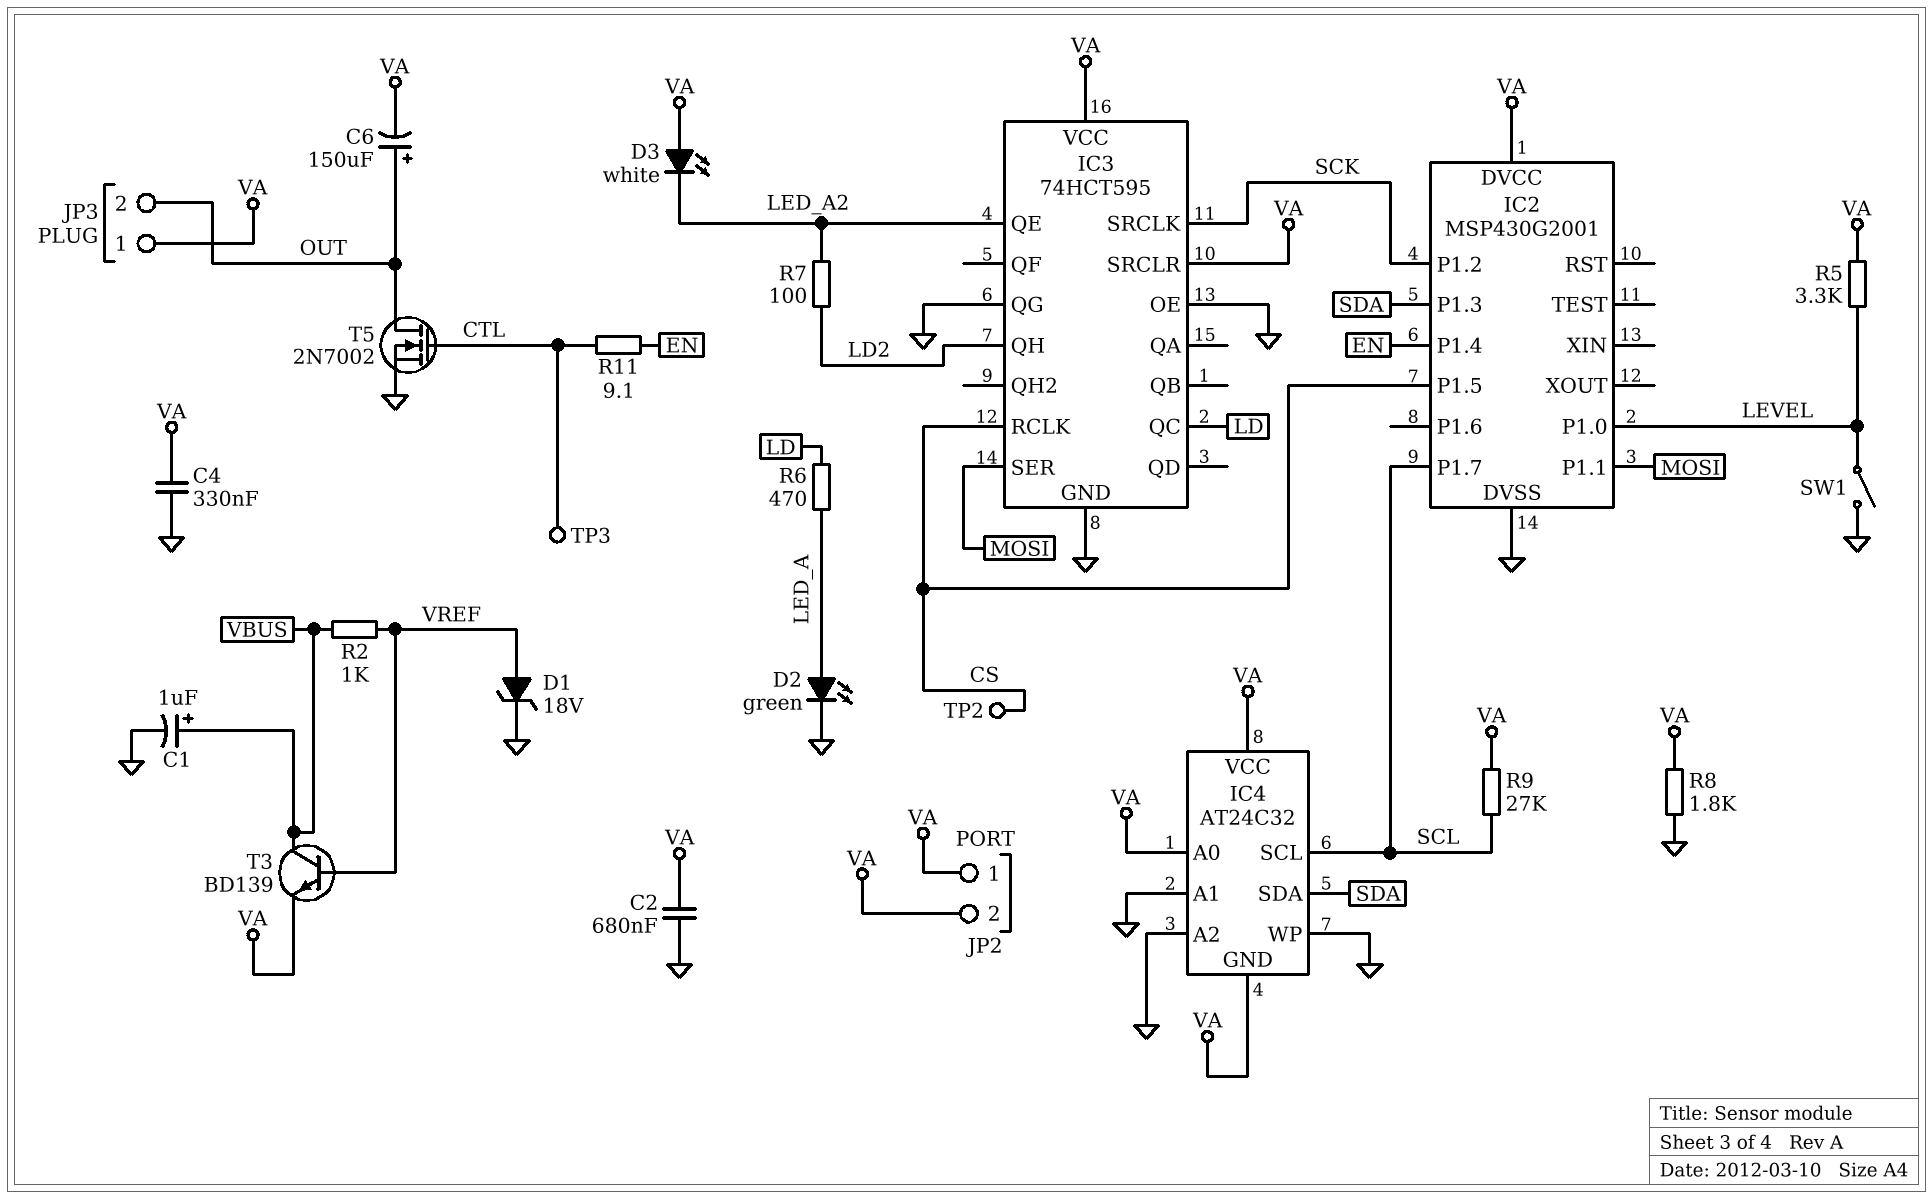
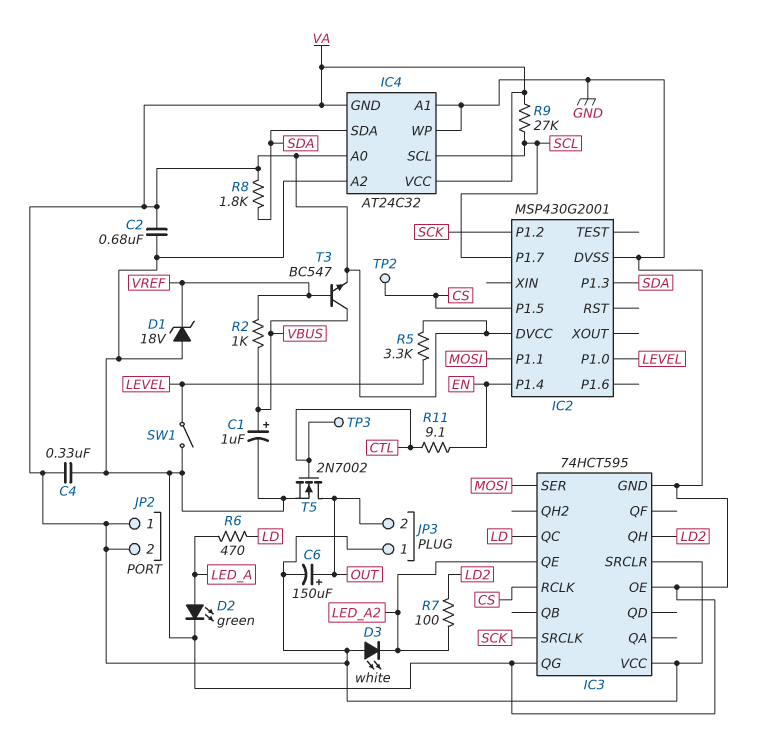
D1: zener 18V (A VREF, K GND) -> zener 18V (A GND, K VREF)
R8: 1.8k (GND, VA) -> 1.8k (SDA, VA)
T3: NPN BD139 (B VREF, C VBUS, E VA) -> NPN BC547 (B VREF, C VBUS, E VA)

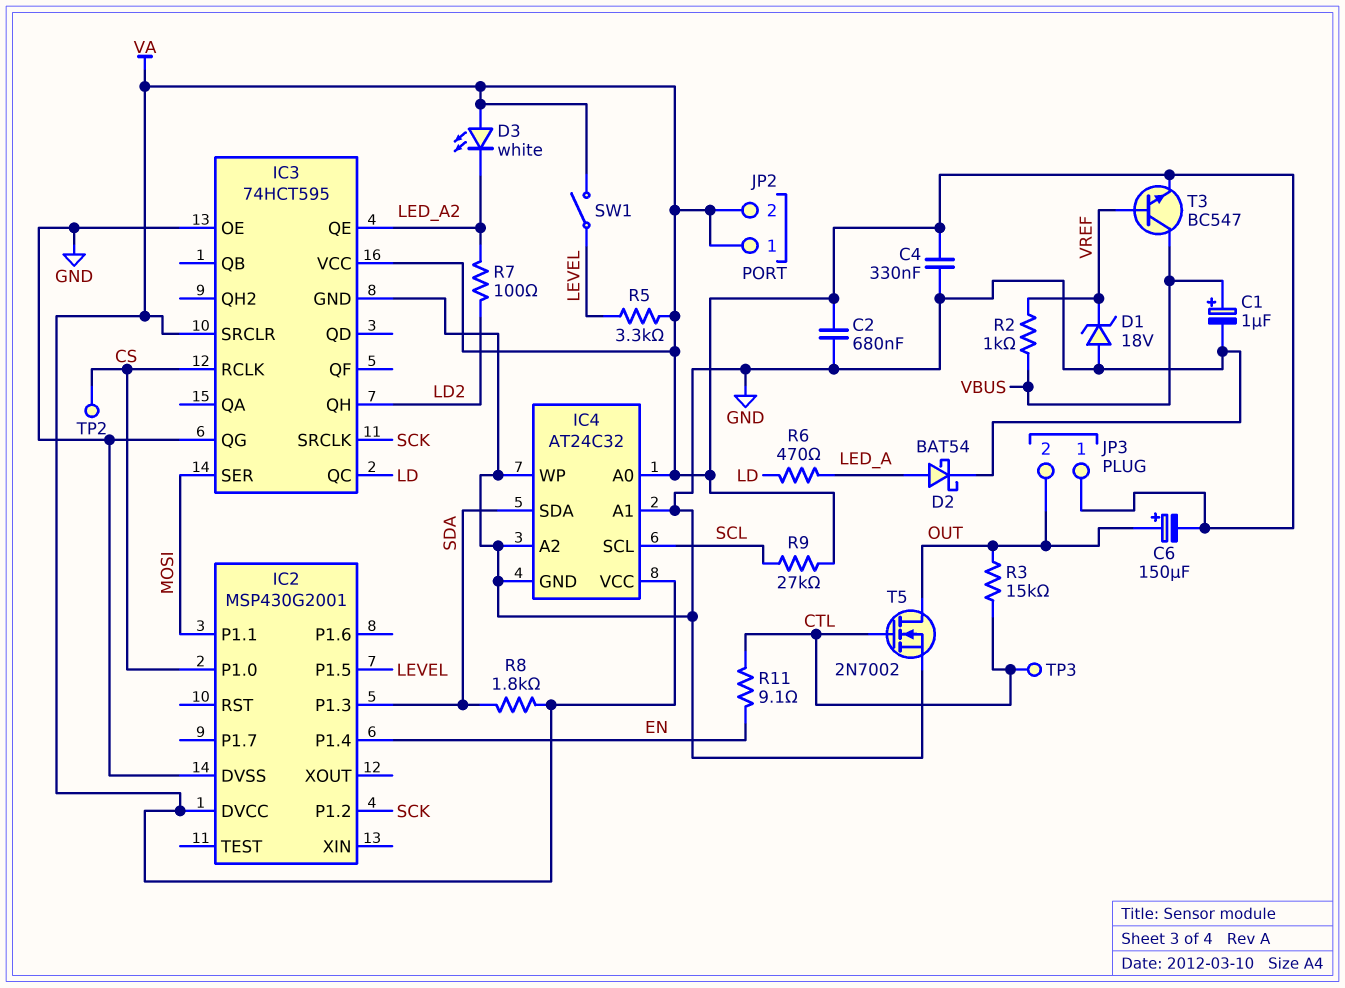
D2: LED green (A LED_A, K GND) -> schottky BAT54 (A LED_A, K GND)
IC2 pin P1.0: LEVEL -> CS
IC2 pin P1.5: CS -> LEVEL
IC2 pin P1.7: SCL -> none
IC4 pin GND: VA -> GND
R3: none -> 15k (CTL, OUT)
SW1: switch (GND, LEVEL) -> switch (LEVEL, VA)

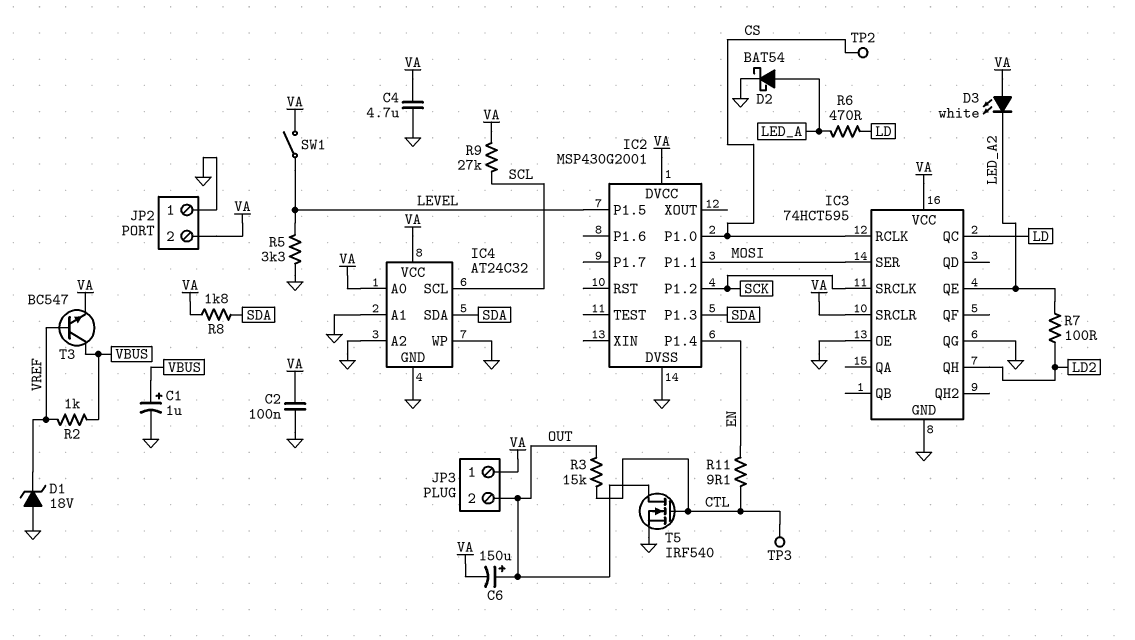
C2: 680nF (GND, VA) -> 100nF (GND, VA)
C4: 330nF (GND, VA) -> 4.7uF (GND, VA)
JP2 pin 1: VA -> GND
R5: 3.3k (LEVEL, VA) -> 3.3k (GND, LEVEL)
T5: NMOS 2N7002 (G CTL, D OUT, S GND) -> NMOS IRF540 (G CTL, D OUT, S GND)

